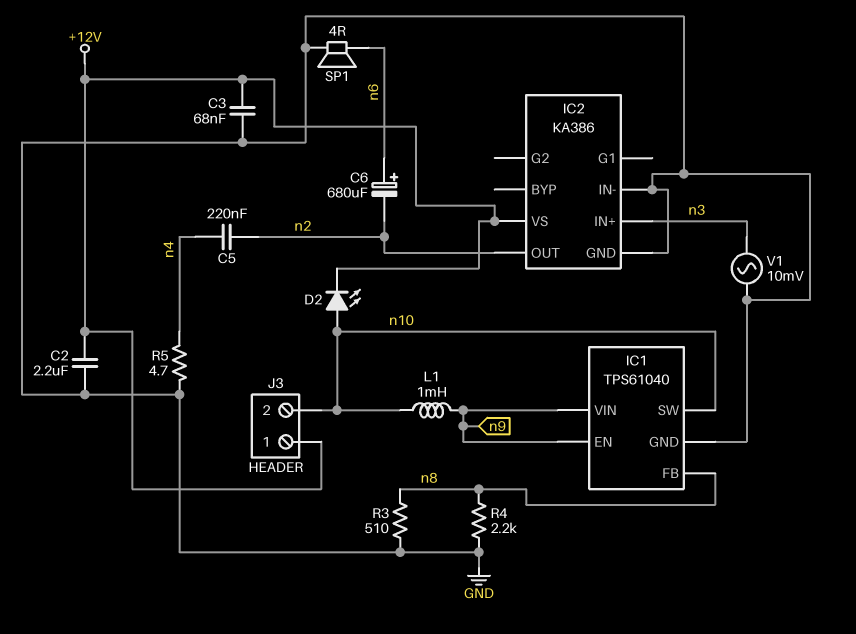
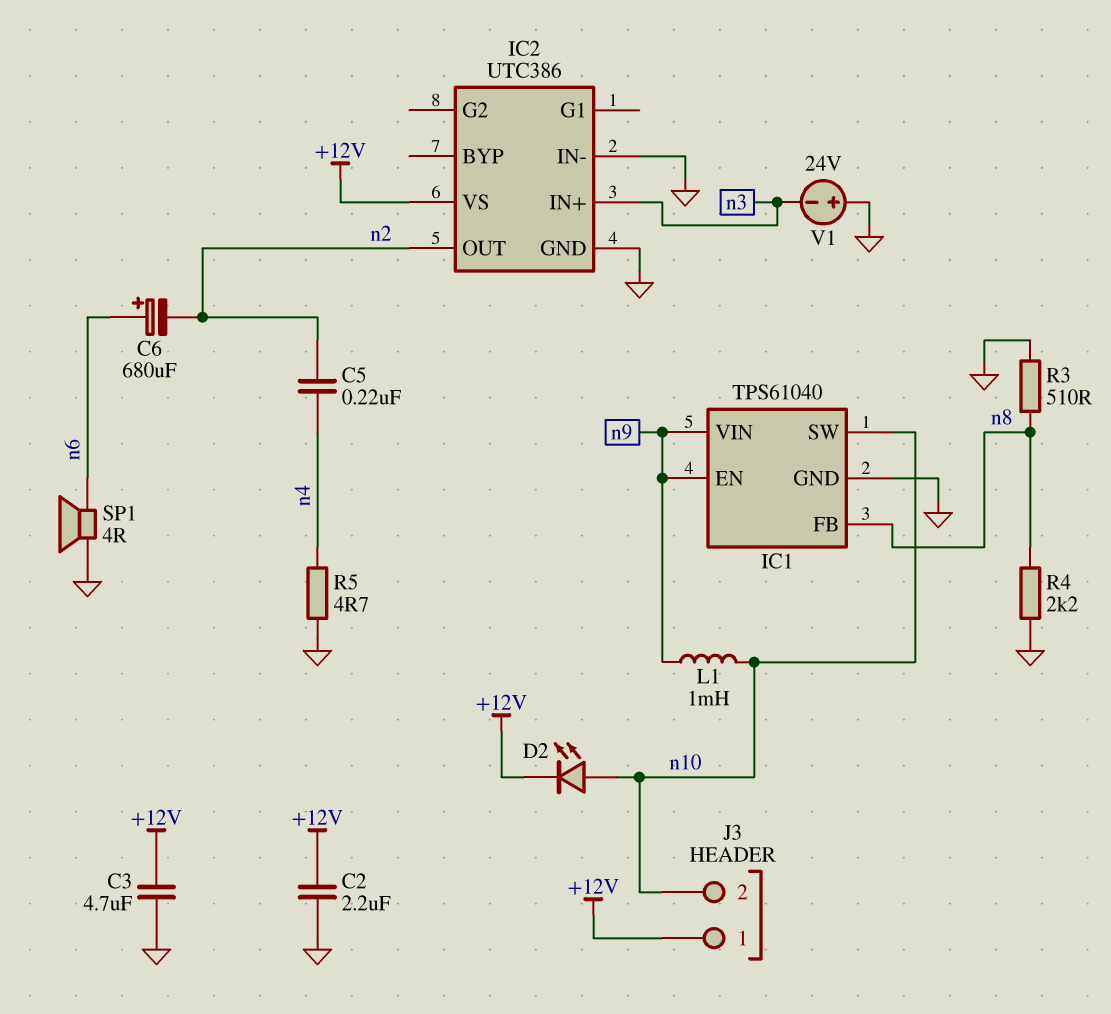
C3: 68nF (+12V, GND) -> 4.7uF (+12V, GND)
IC2: KA386 -> UTC386
V1: AC 10mV (GND, n3) -> 24V (plus GND, minus n3)

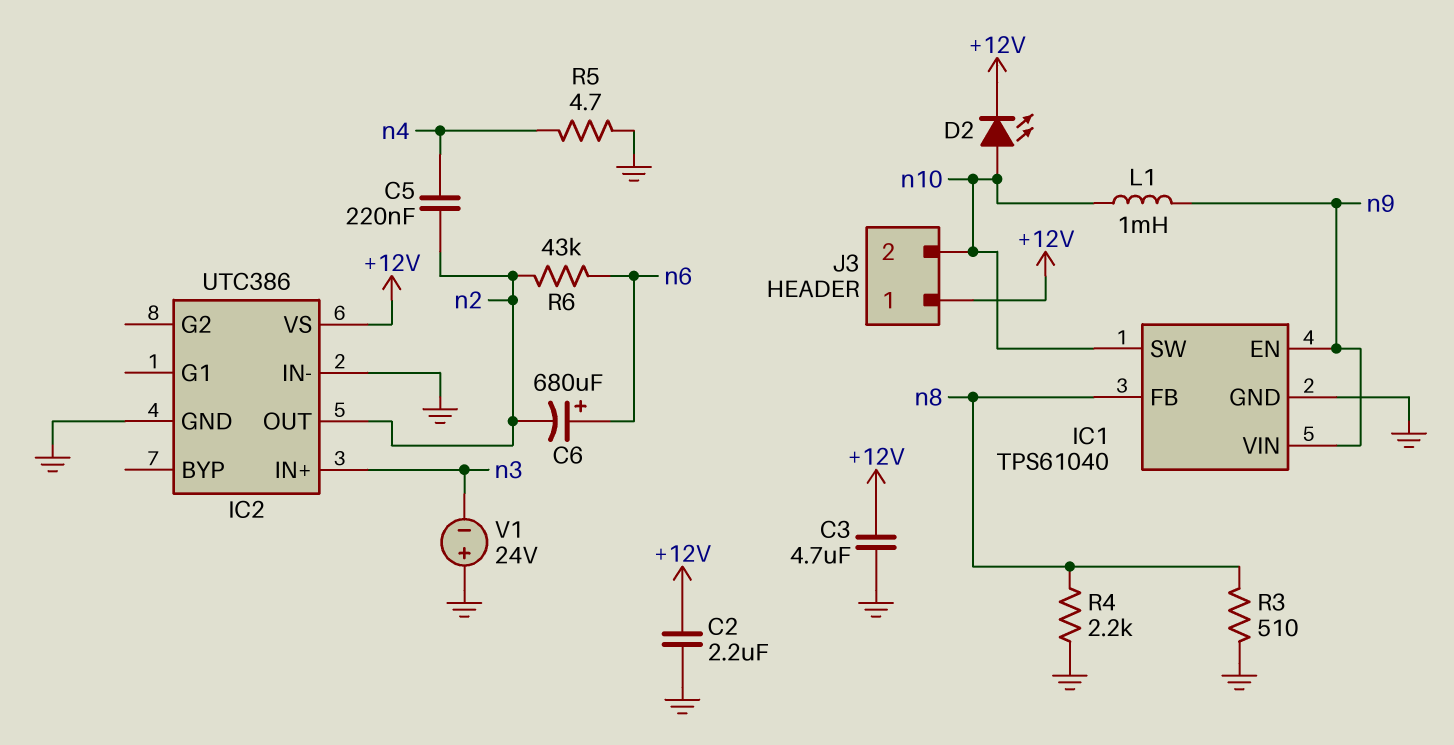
R6: none -> 43k (n2, n6)
SP1: speaker 4R (GND, n6) -> none

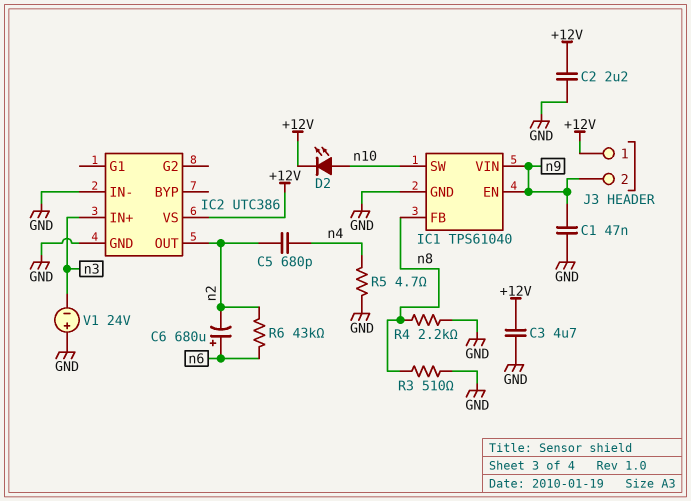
C1: none -> 47nF (GND, n9)
C5: 220nF (n2, n4) -> 680pF (n2, n4)
J3 pin 2: n10 -> n9
L1: 1mH (n9, n10) -> none

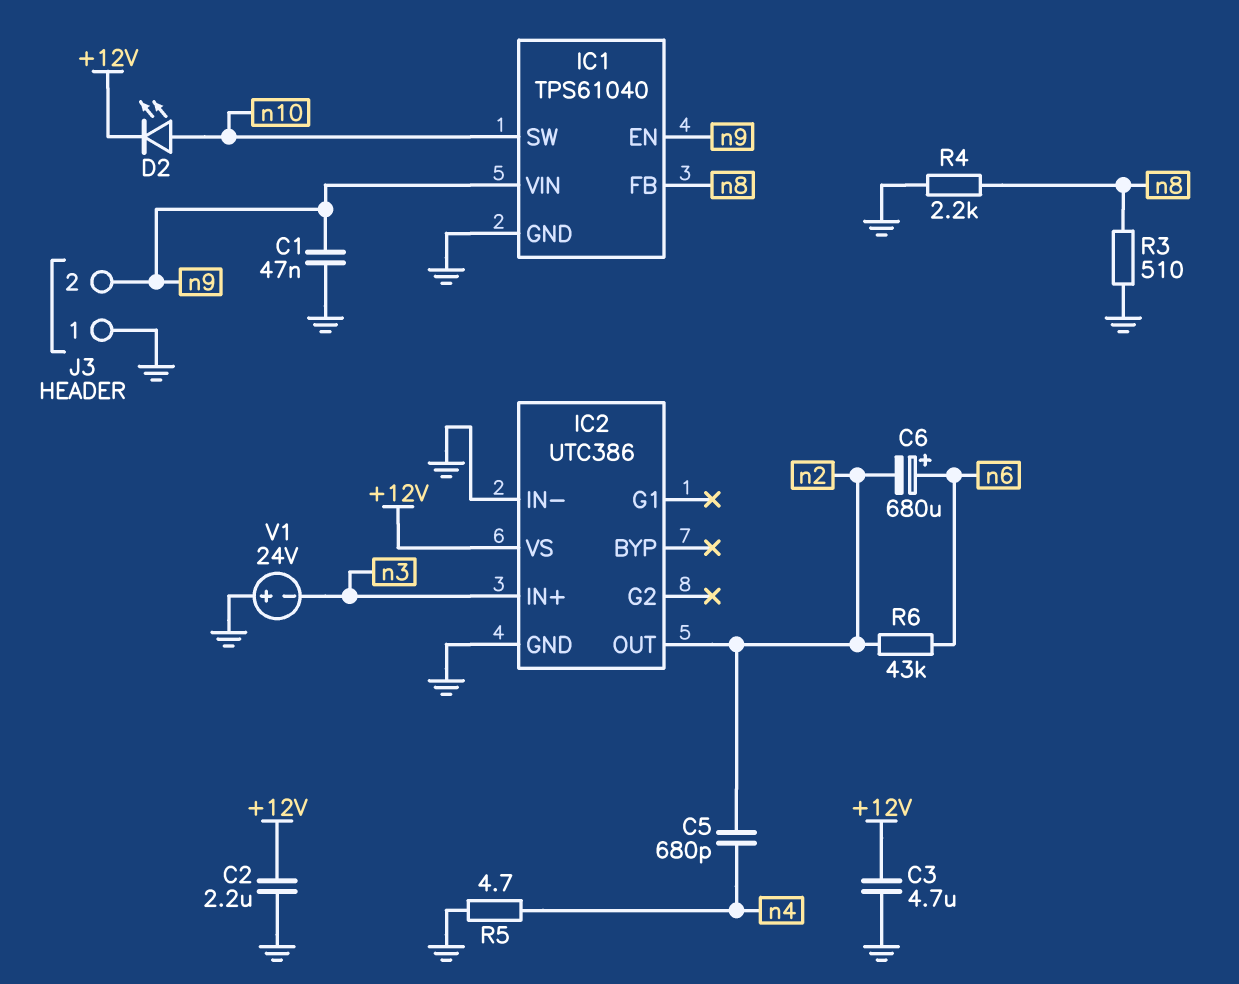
J3 pin 1: +12V -> GND

